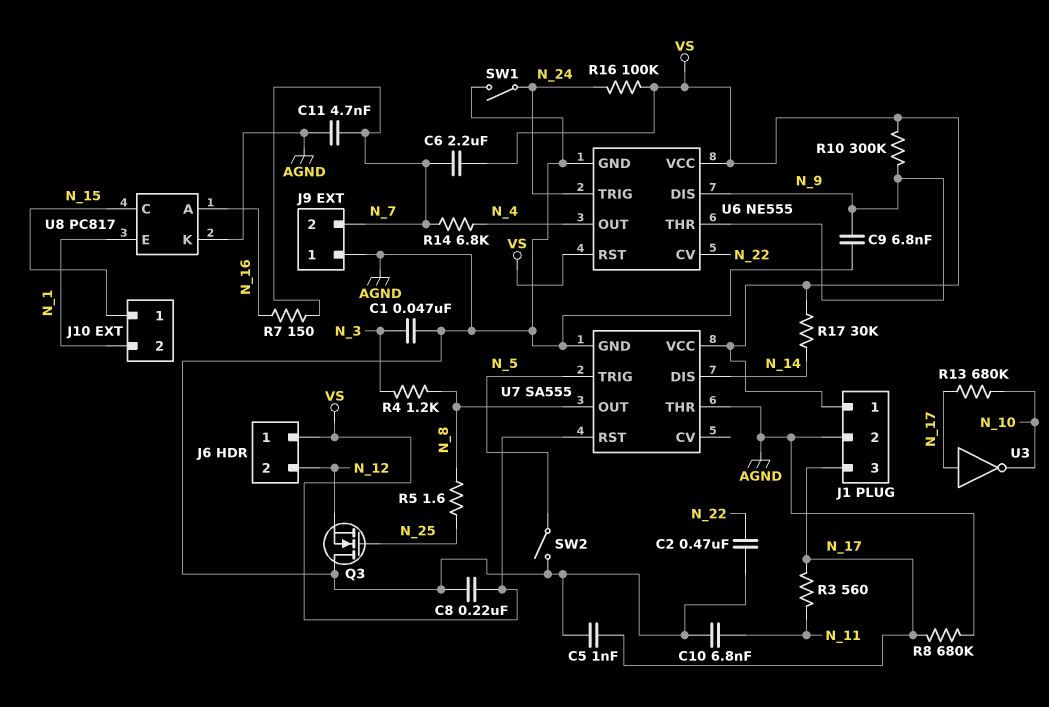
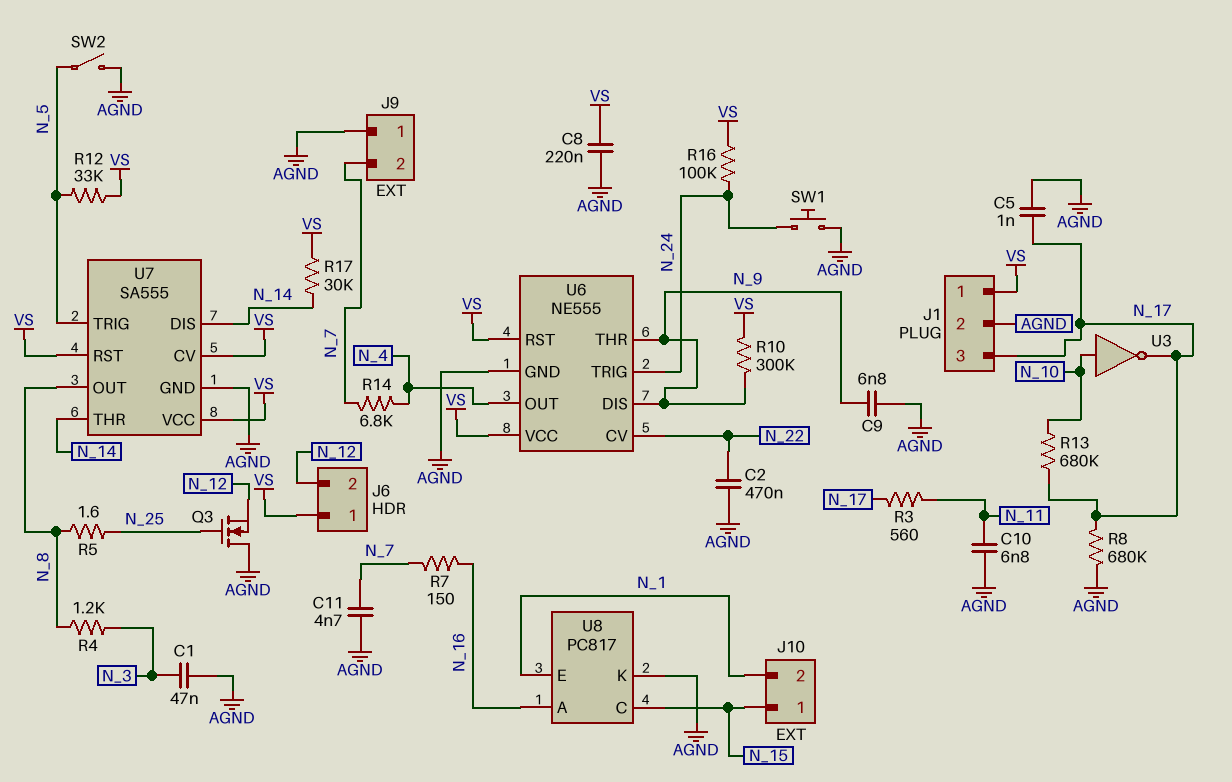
C6: 2.2uF (N_7, VS) -> none
R12: none -> 33k (N_5, VS)
SW1: switch (AGND, N_24) -> button (AGND, N_24)
U3: NOT (in N_17, out N_10) -> NOT (in N_10, out N_17)
U7 pin CV: none -> VS
U7 pin THR: AGND -> N_14

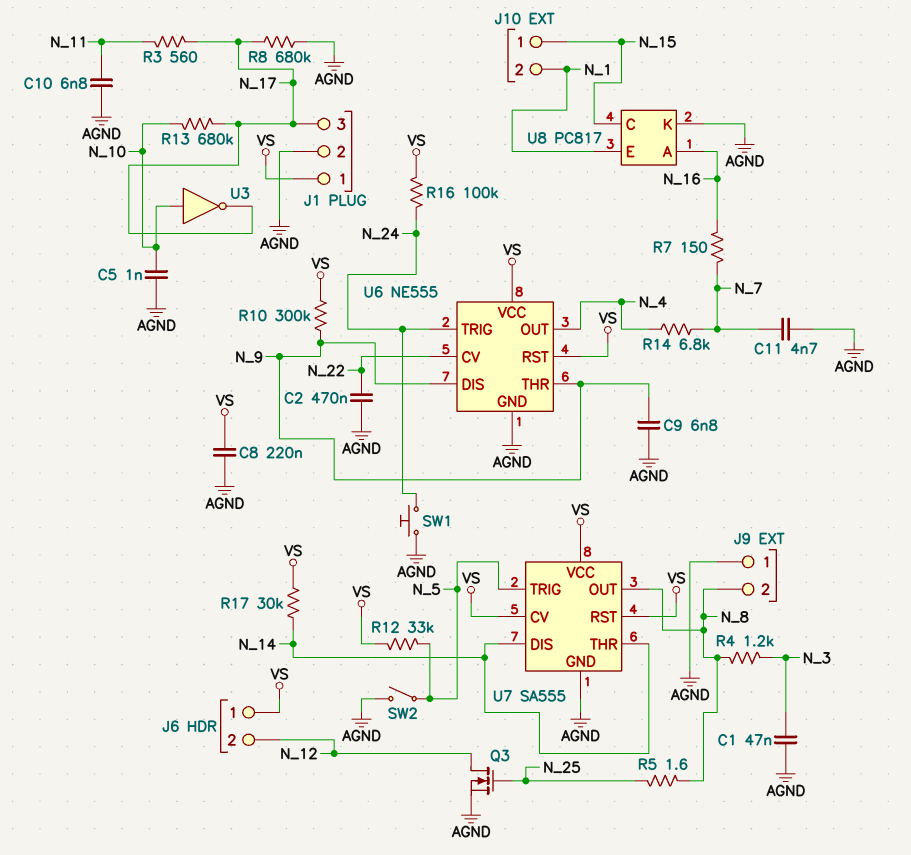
C5: 1nF (AGND, N_17) -> 1nF (AGND, N_10)
J9 pin 2: N_7 -> N_8
Q3: NMOS (G N_25, D AGND, S N_12) -> NMOS (G N_25, D N_12, S AGND)

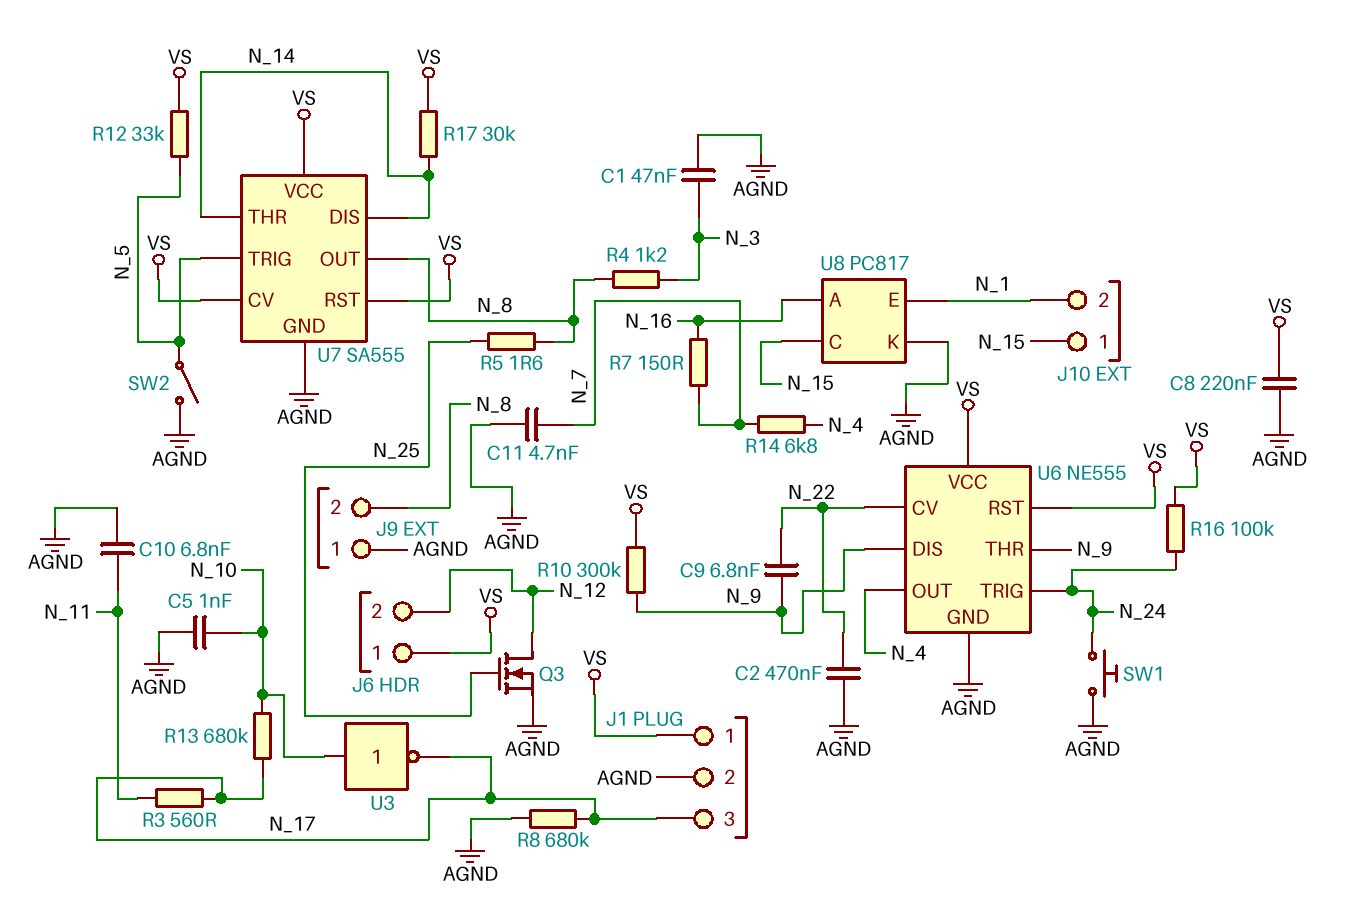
C9: 6.8nF (AGND, N_9) -> 6.8nF (N_9, N_22)

